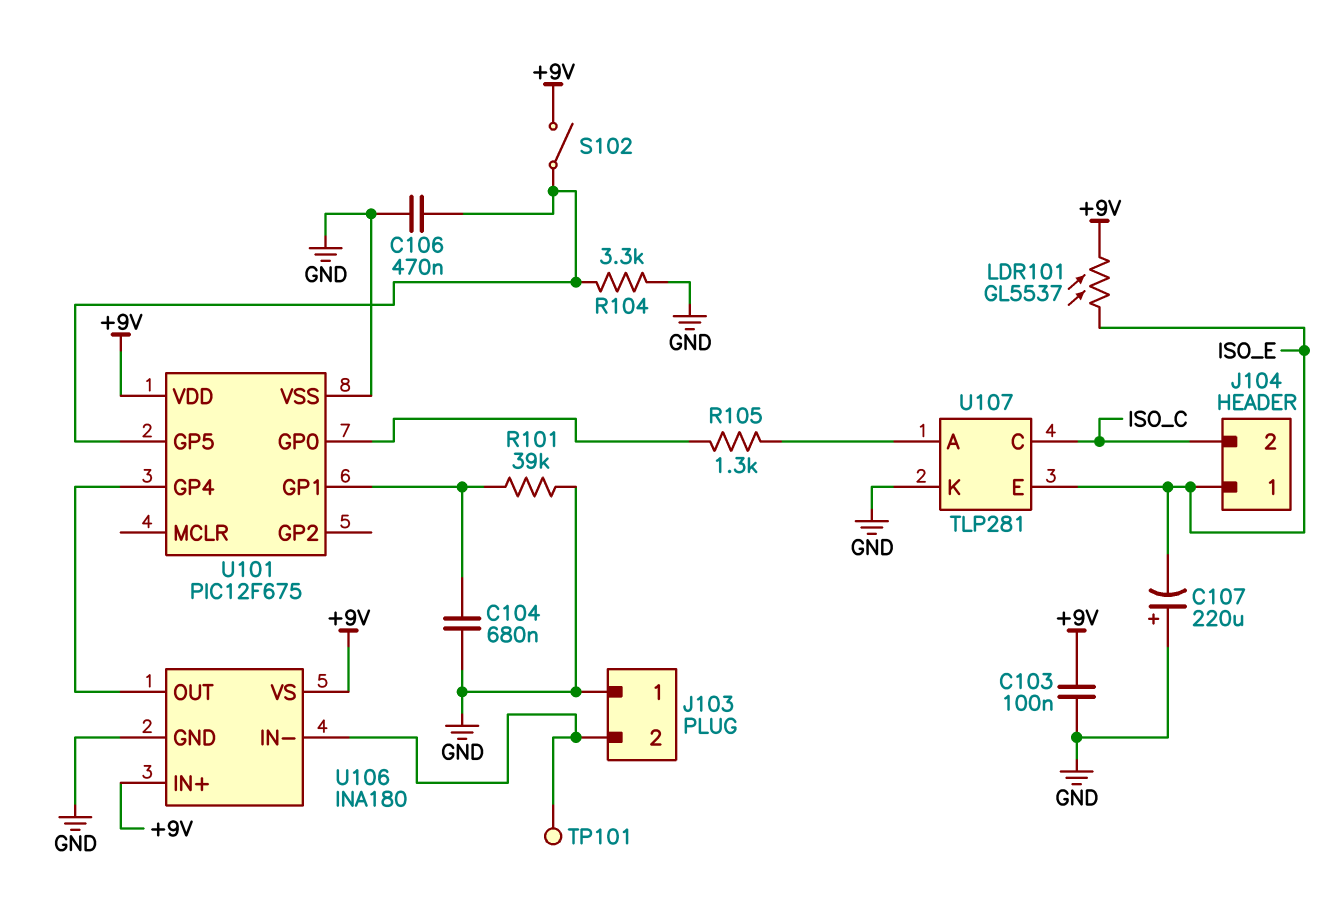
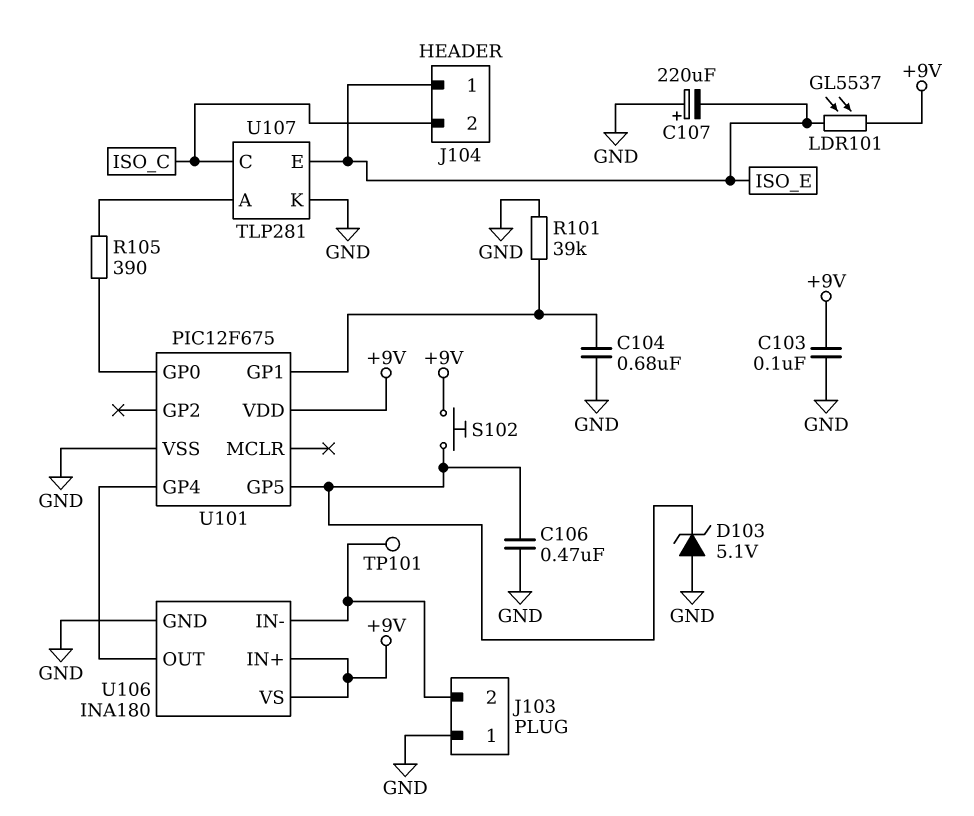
D103: none -> zener 5.1V (A GND, K U101/GP5)
R104: 3.3k (GND, U101/GP5) -> none
R105: 1.3k (U101/GP0, U107/A) -> 390 (U101/GP0, U107/A)
S102: switch (+9V, U101/GP5) -> button (+9V, U101/GP5)

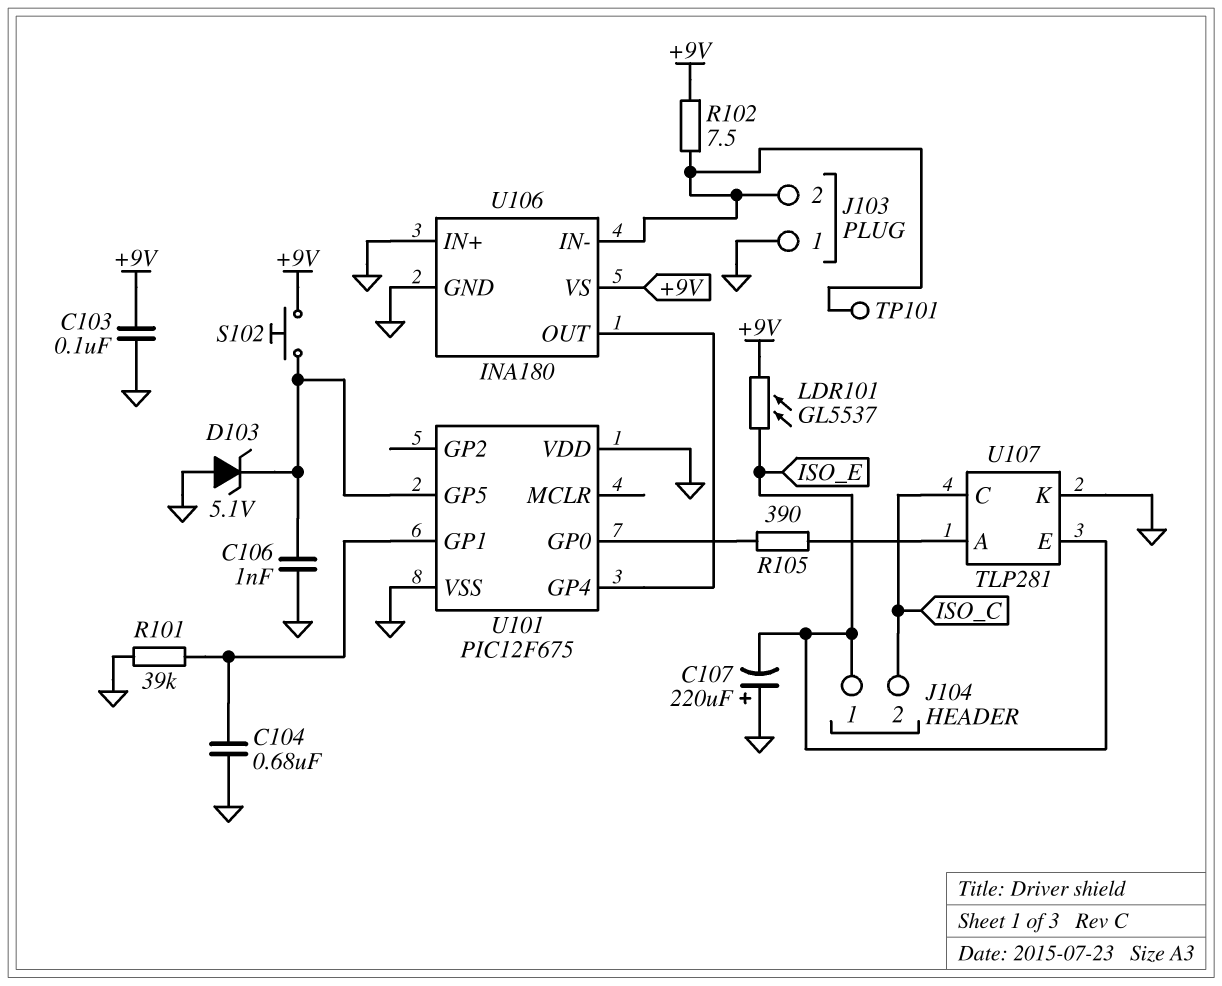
C106: 470nF (GND, U101/GP5) -> 1nF (GND, U101/GP5)
R102: none -> 7.5 (+9V, J103/2)
U101 pin VDD: +9V -> GND
U106 pin IN+: +9V -> GND

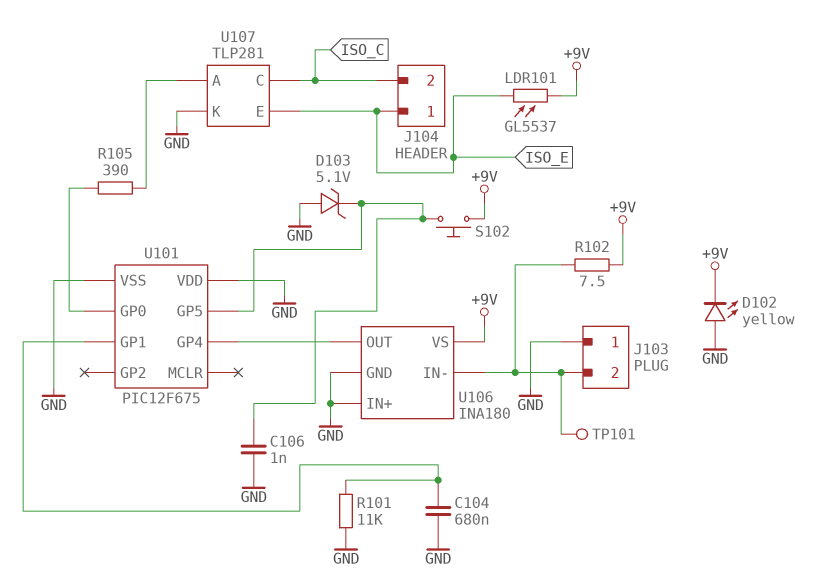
C103: 100nF (+9V, GND) -> none
C107: 220uF (plus GND, minus ISO_E) -> none
D102: none -> LED yellow (A GND, K +9V)
R101: 39k (GND, U101/GP1) -> 11k (GND, U101/GP1)

